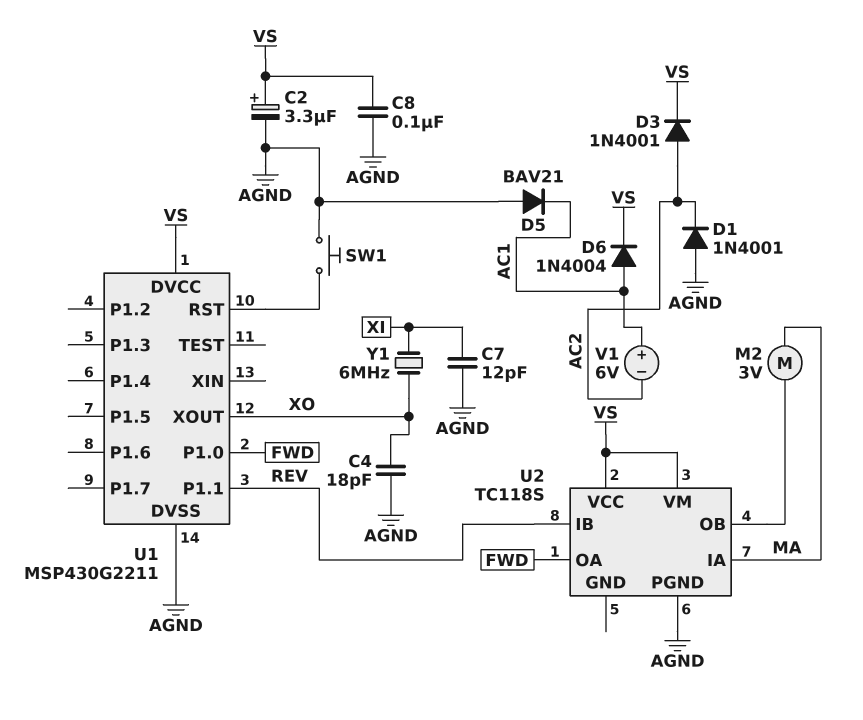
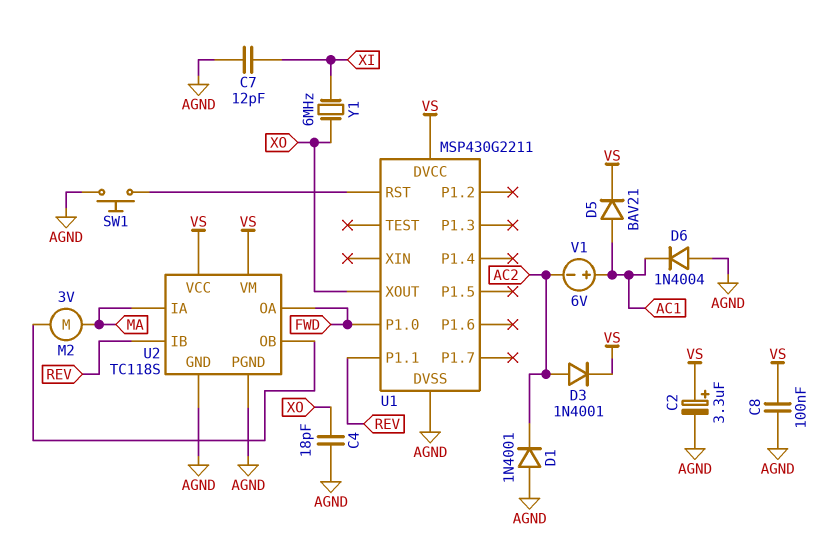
D5: diode BAV21 (A AGND, K AC1) -> diode BAV21 (A AC1, K VS)
D6: diode 1N4004 (A AC1, K VS) -> diode 1N4004 (A AGND, K AC1)
U2 pin GND: none -> AGND

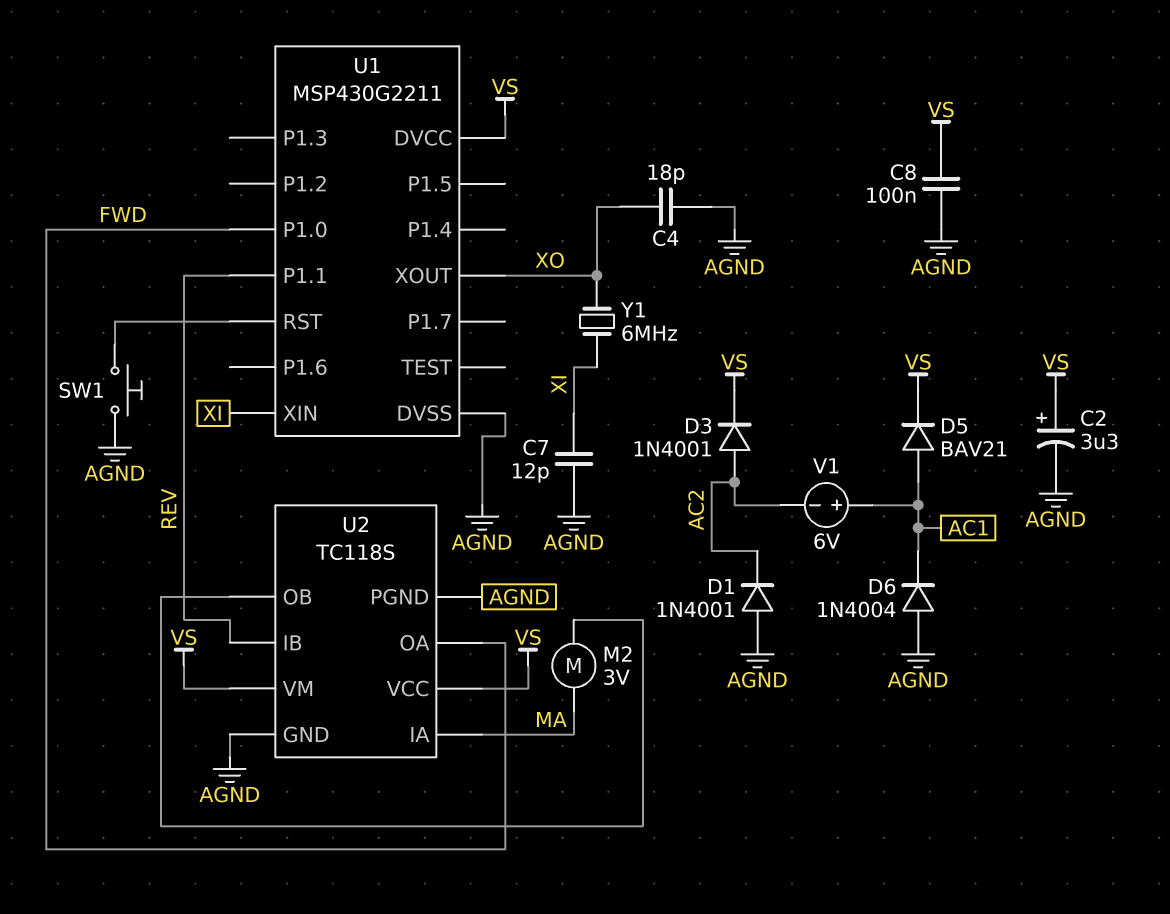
U1 pin XIN: none -> XI

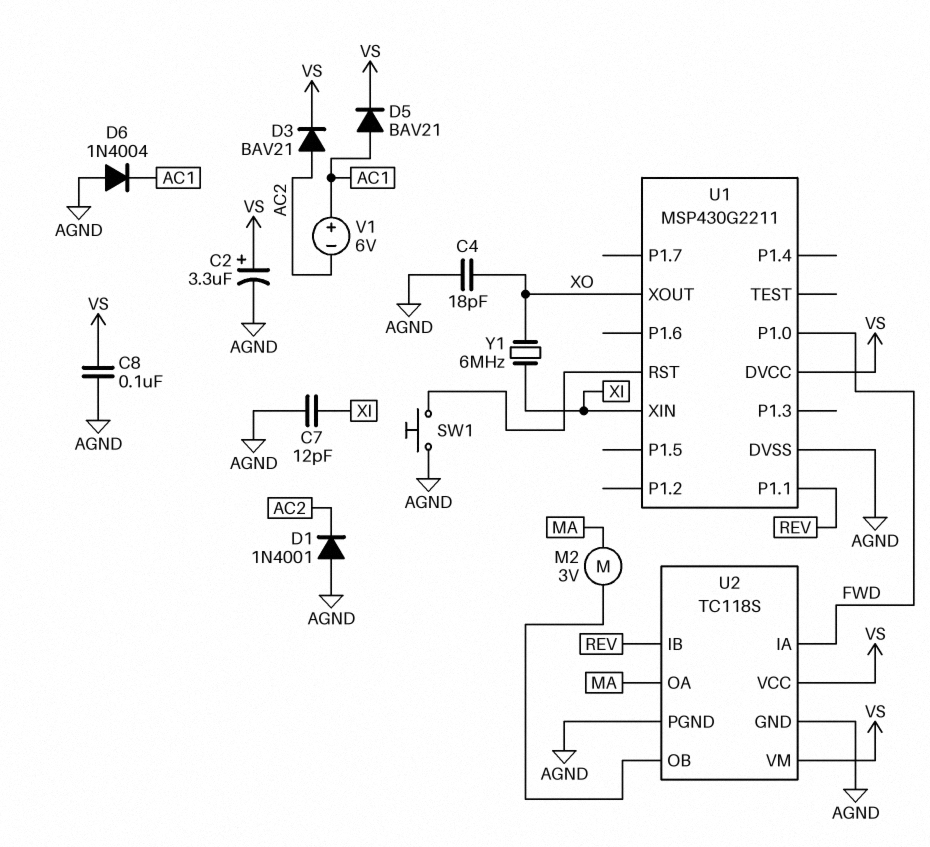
D3: diode 1N4001 (A AC2, K VS) -> diode BAV21 (A AC2, K VS)
U2 pin IA: MA -> FWD
U2 pin OA: FWD -> MA

